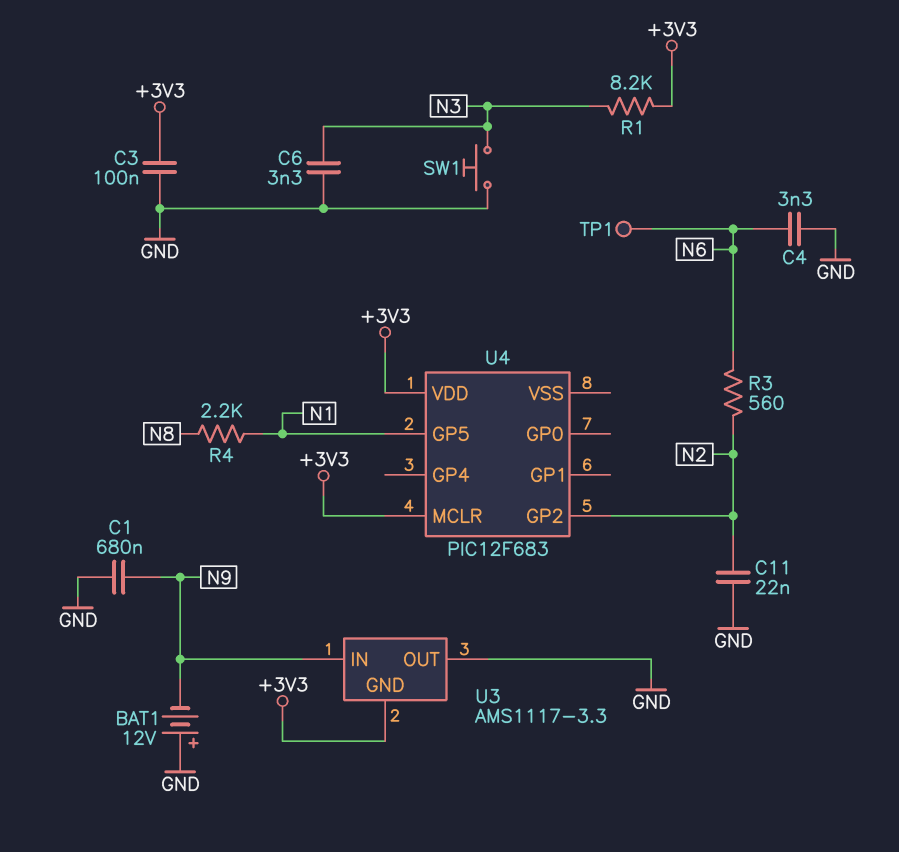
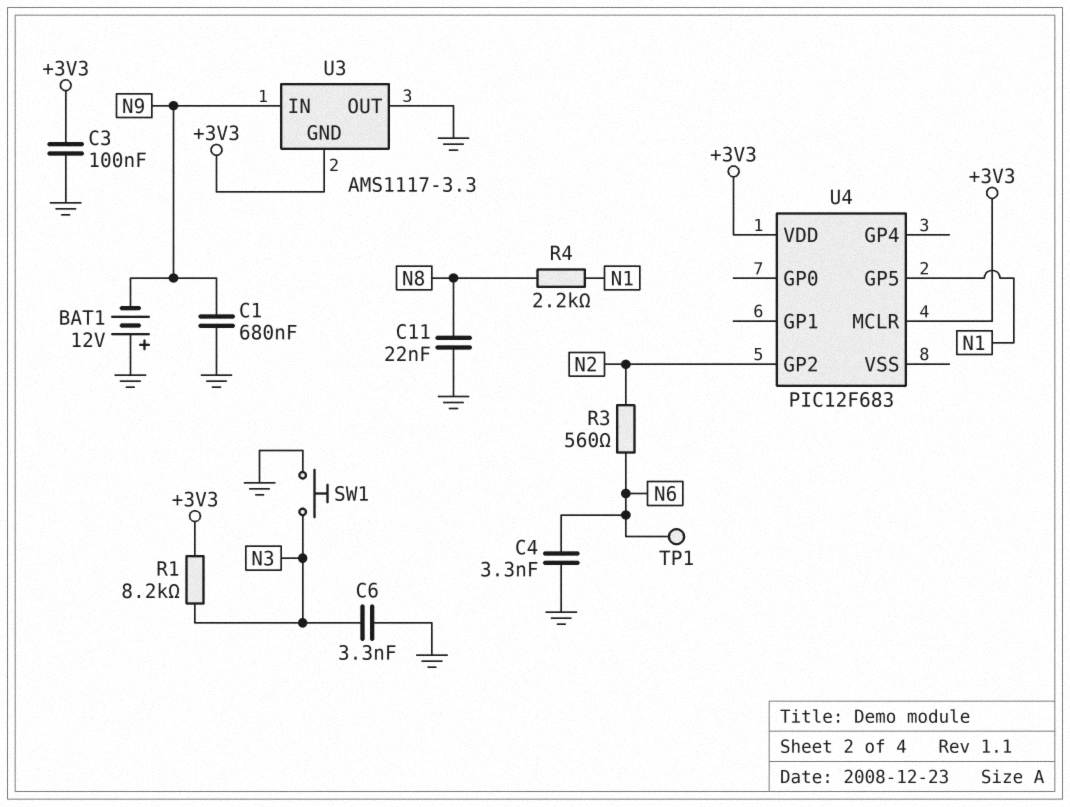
C11: 22nF (GND, N2) -> 22nF (GND, N8)

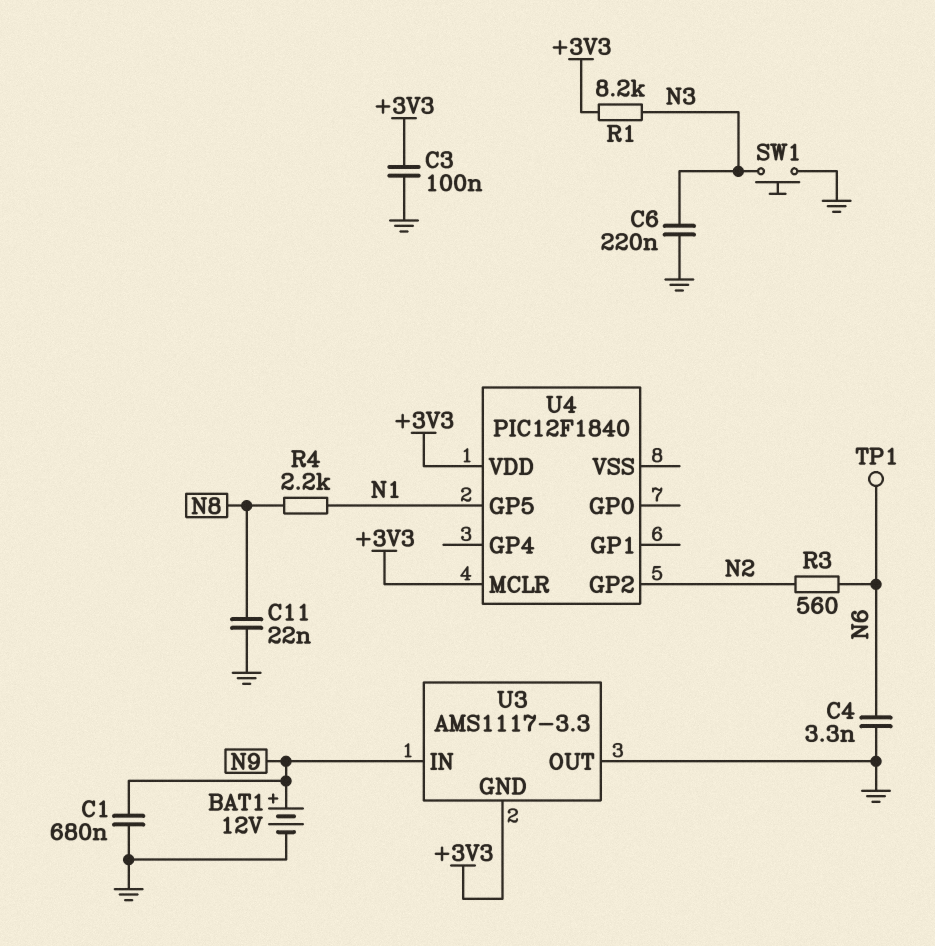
BAT1: 12V (plus GND, minus N9) -> 12V (plus N9, minus GND)
C6: 3.3nF (GND, N3) -> 220nF (GND, N3)
U4: PIC12F683 -> PIC12F1840

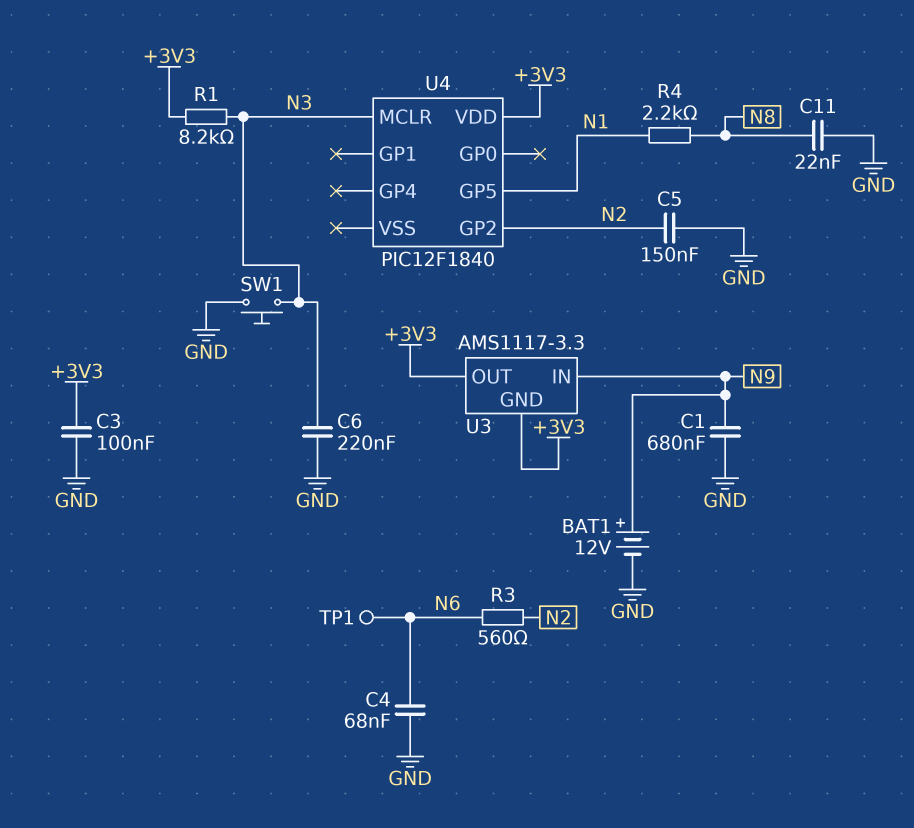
C4: 3.3nF (GND, N6) -> 68nF (GND, N6)
C5: none -> 150nF (GND, N2)
U3 pin OUT: GND -> +3V3
U4 pin MCLR: +3V3 -> N3

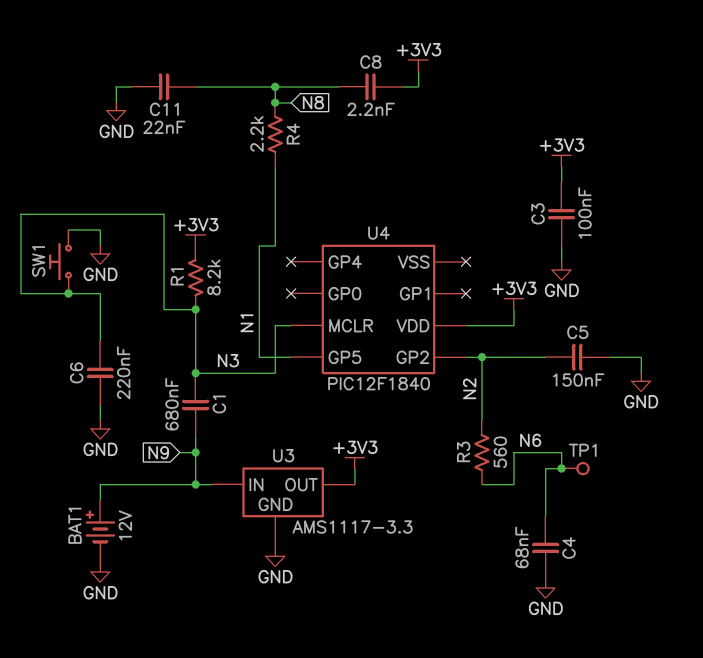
C1: 680nF (GND, N9) -> 680nF (N3, N9)
C8: none -> 2.2nF (+3V3, N8)
U3 pin GND: +3V3 -> GND

